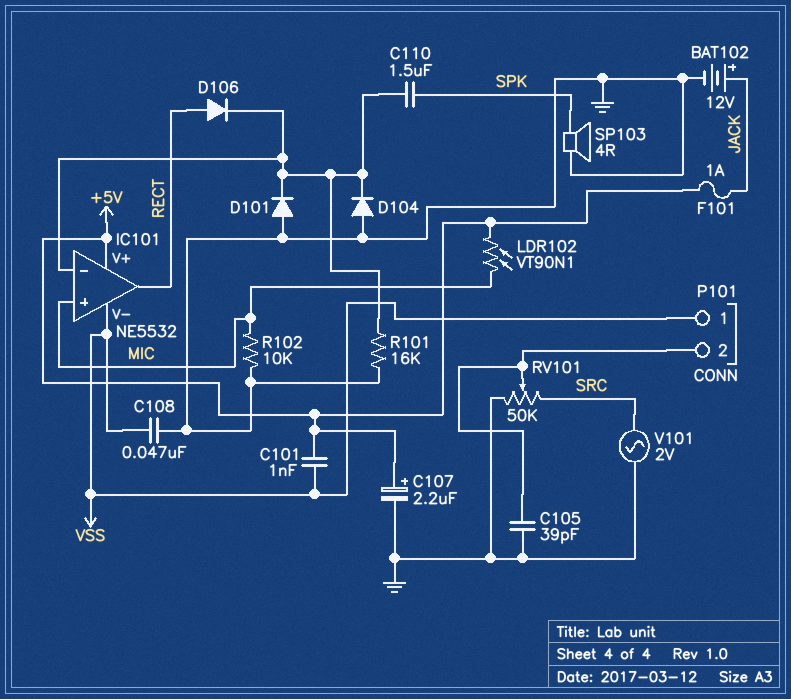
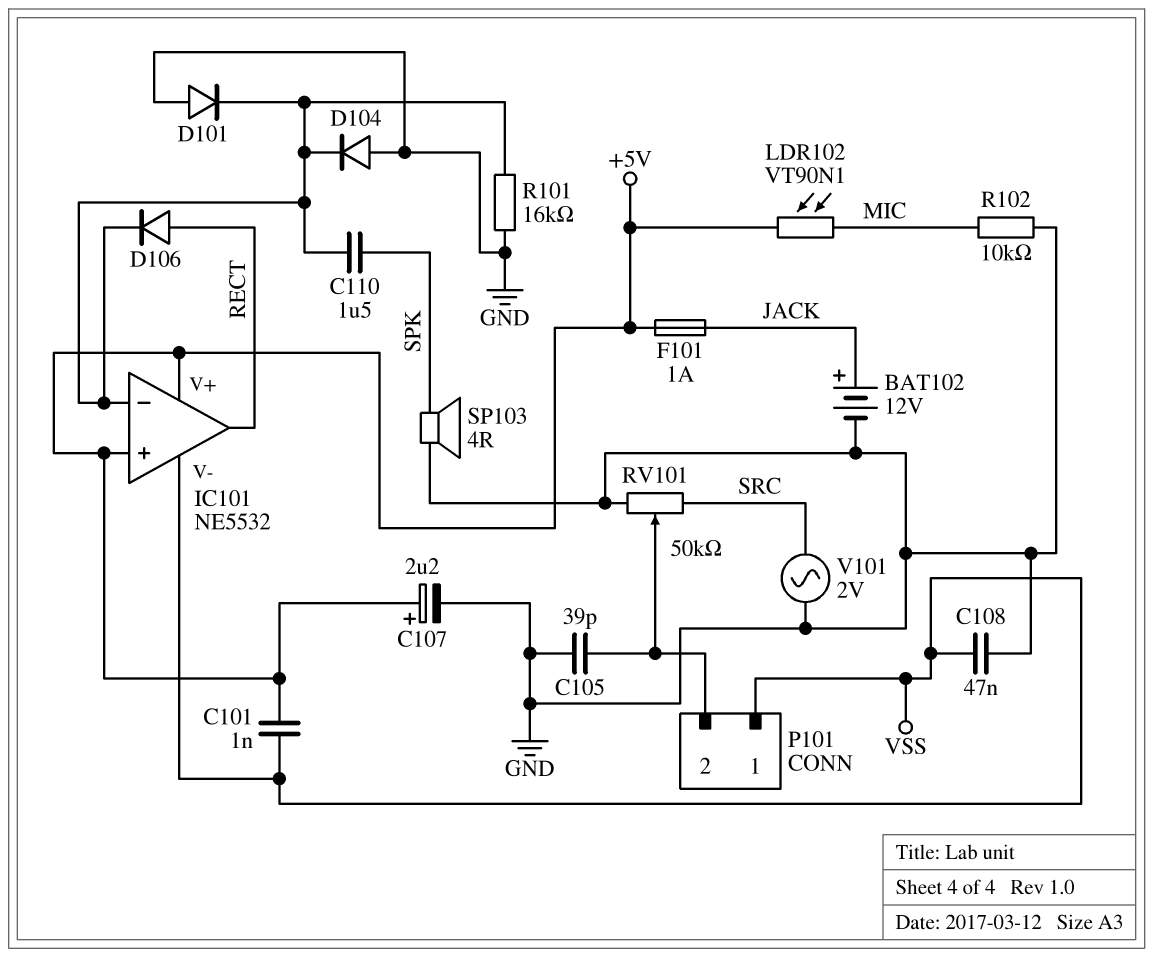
IC101 pin in+: MIC -> +5V

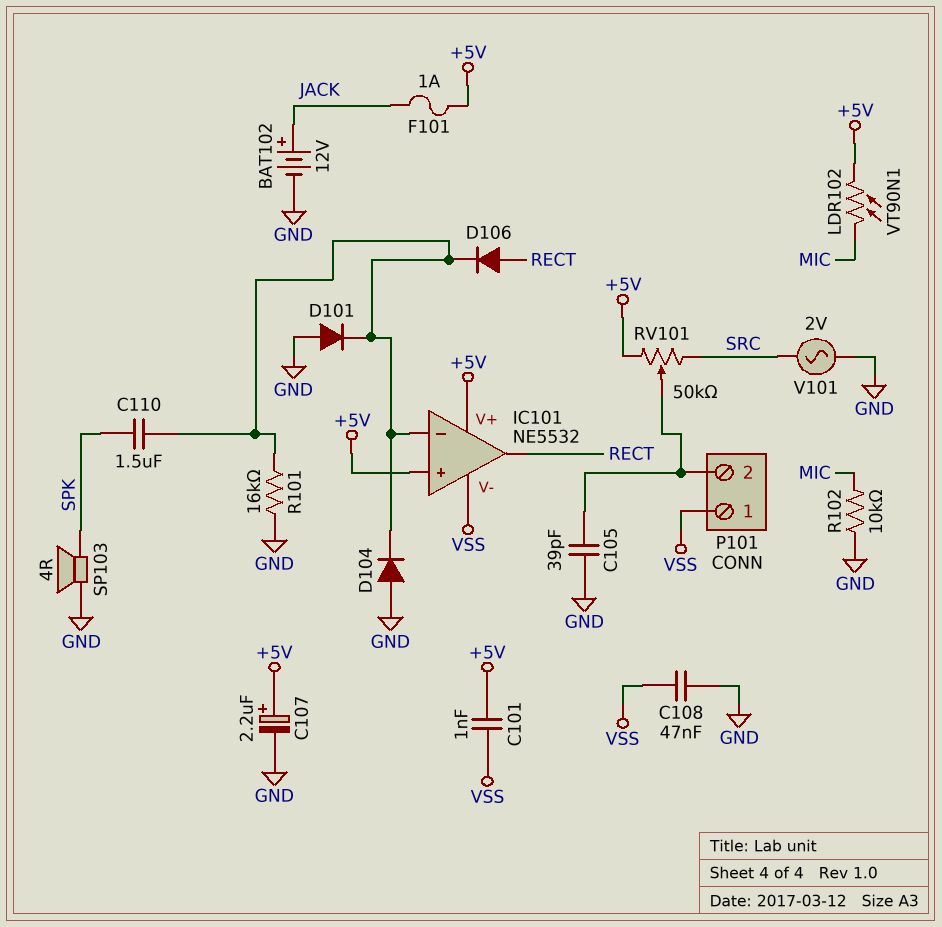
RV101: 50k (GND, SRC, wiper P101/2) -> 50k (+5V, SRC, wiper P101/2)

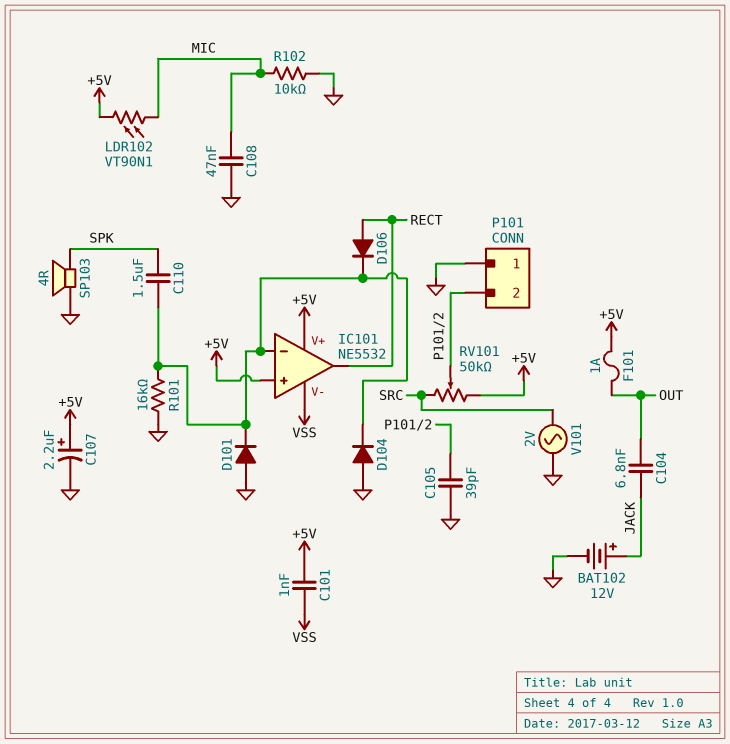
C104: none -> 6.8nF (JACK, OUT)
C108: 47nF (GND, VSS) -> 47nF (GND, MIC)
F101: 1A (+5V, JACK) -> 1A (+5V, OUT)
P101 pin 1: VSS -> GND

